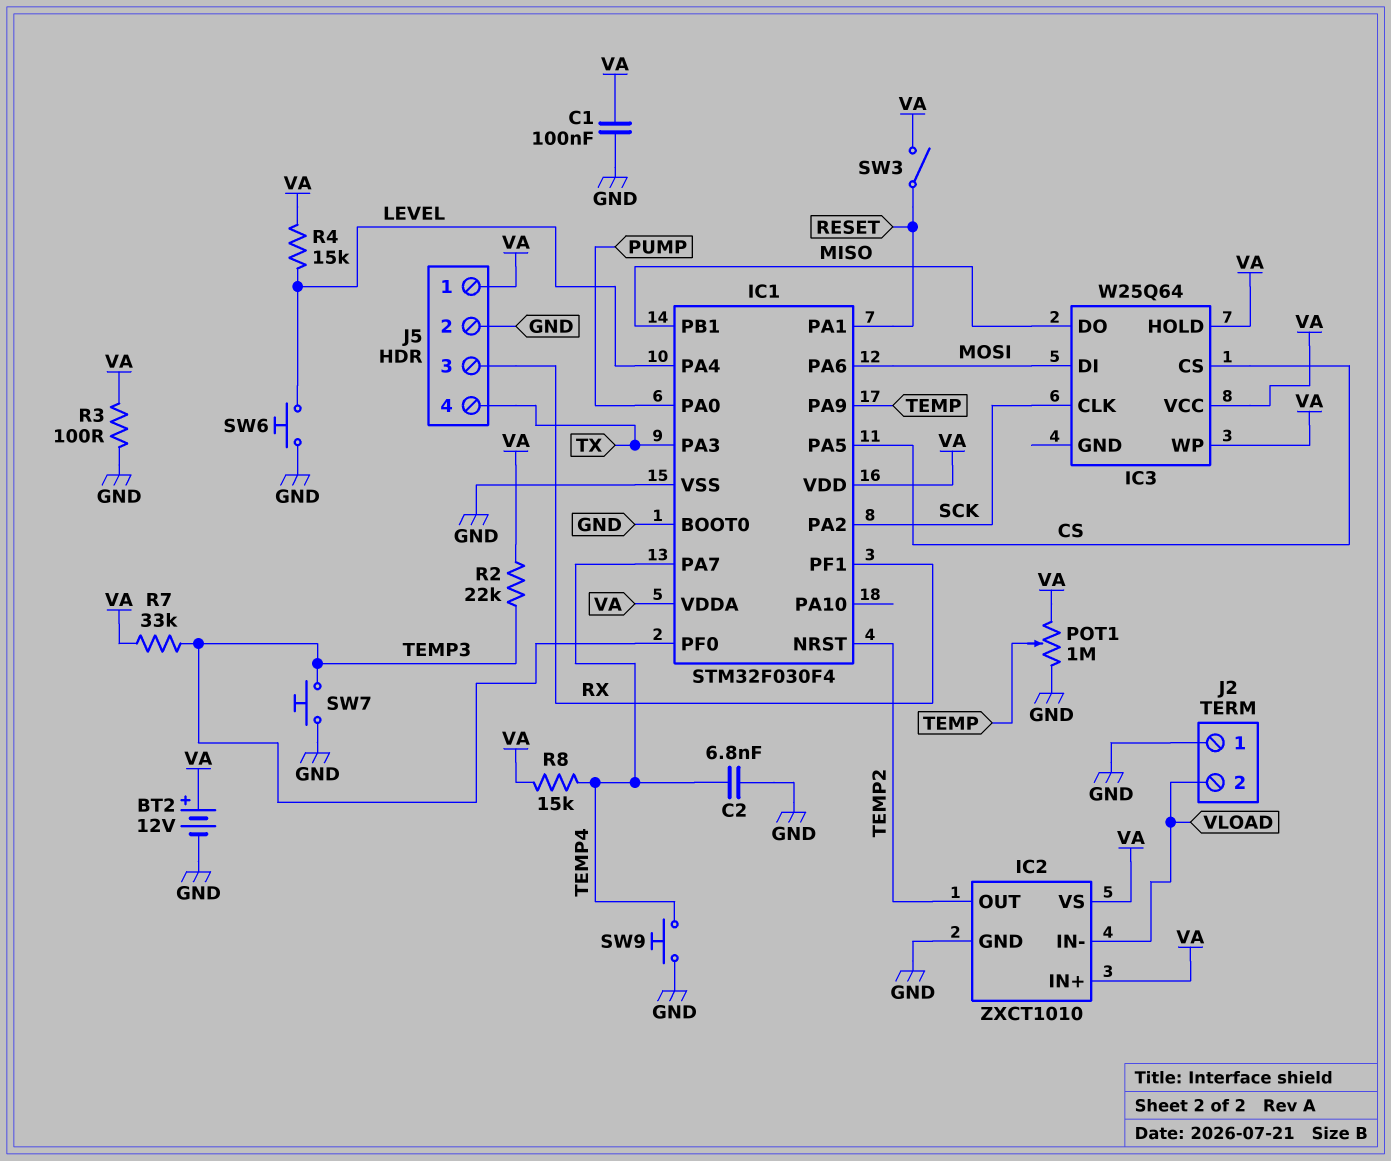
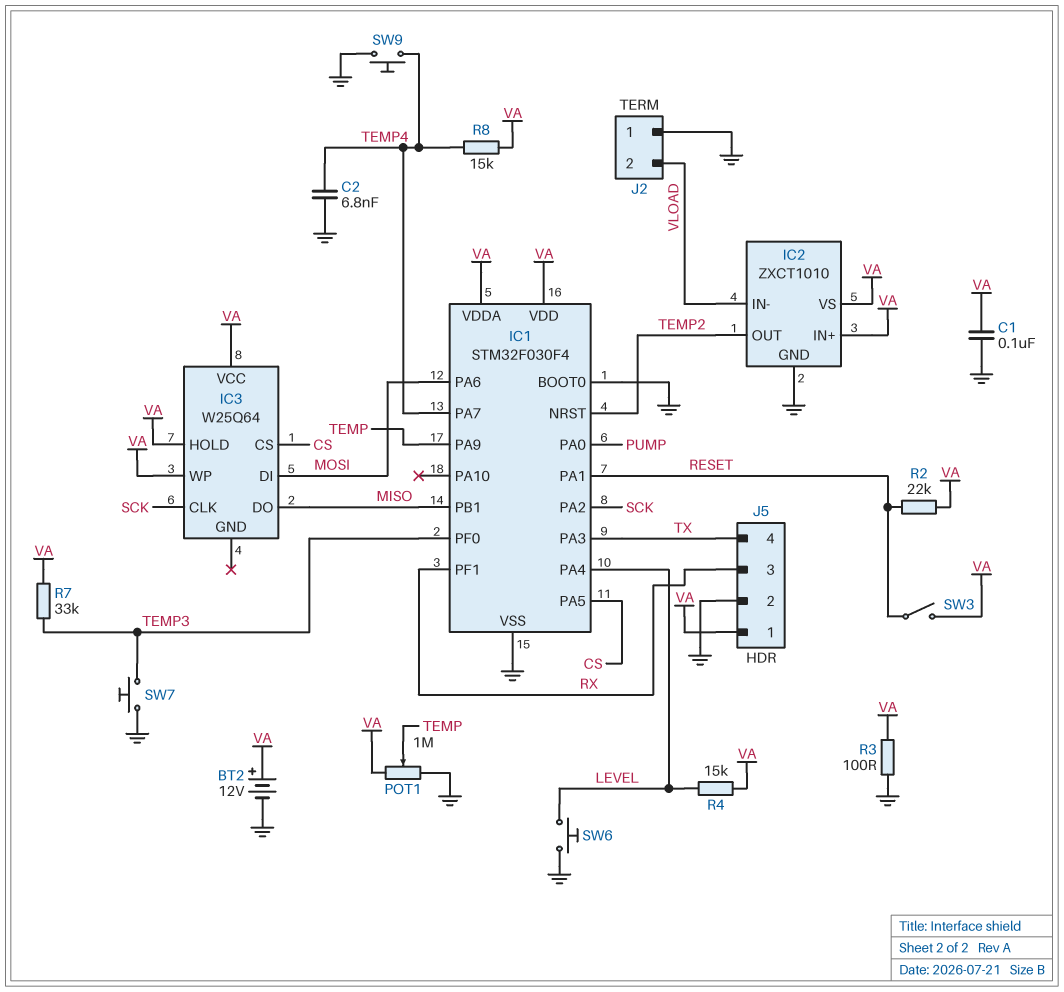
R2: 22k (TEMP3, VA) -> 22k (RESET, VA)

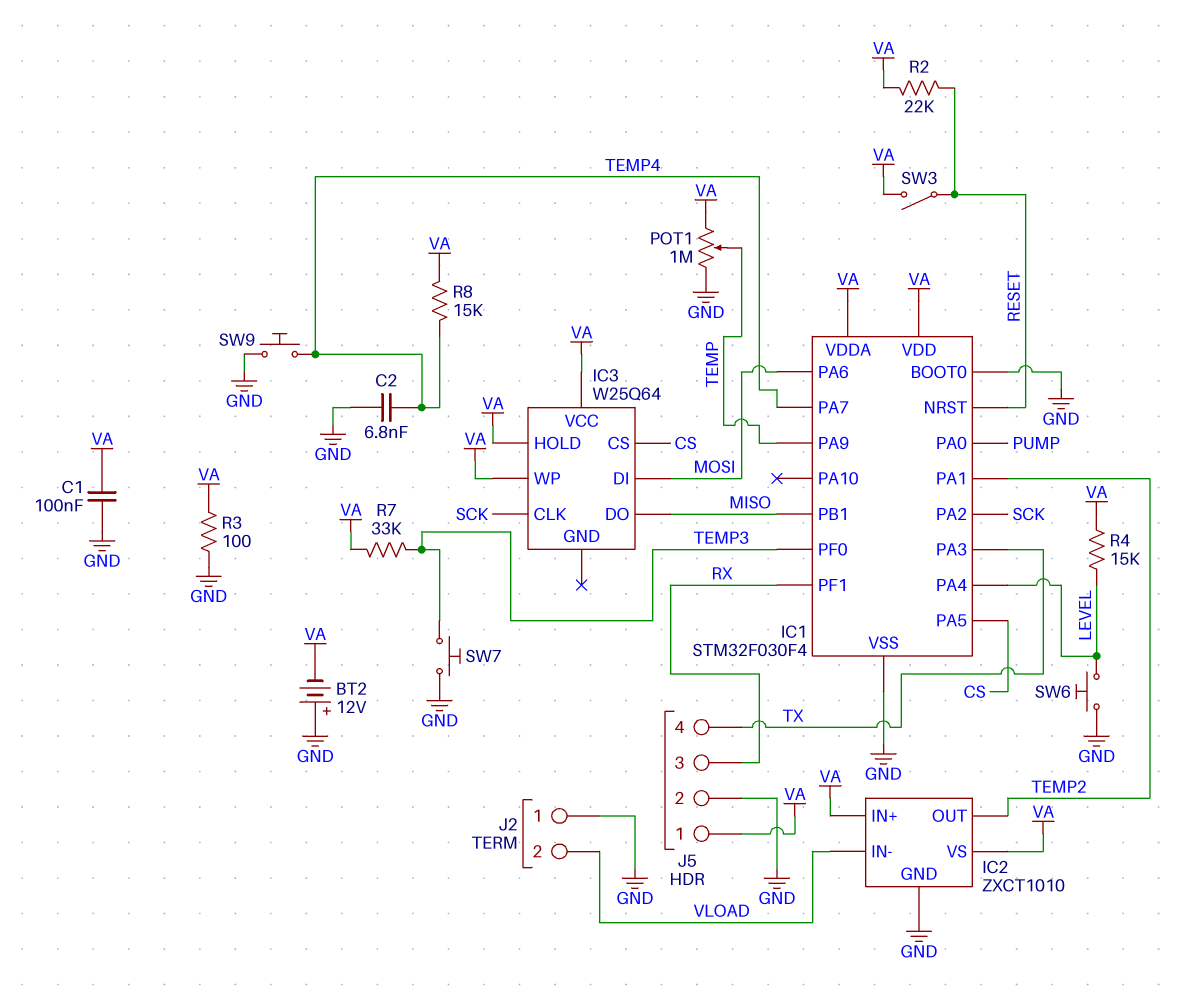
BT2: 12V (plus VA, minus GND) -> 12V (plus GND, minus VA)
IC1 pin NRST: TEMP2 -> RESET
IC1 pin PA1: RESET -> TEMP2

